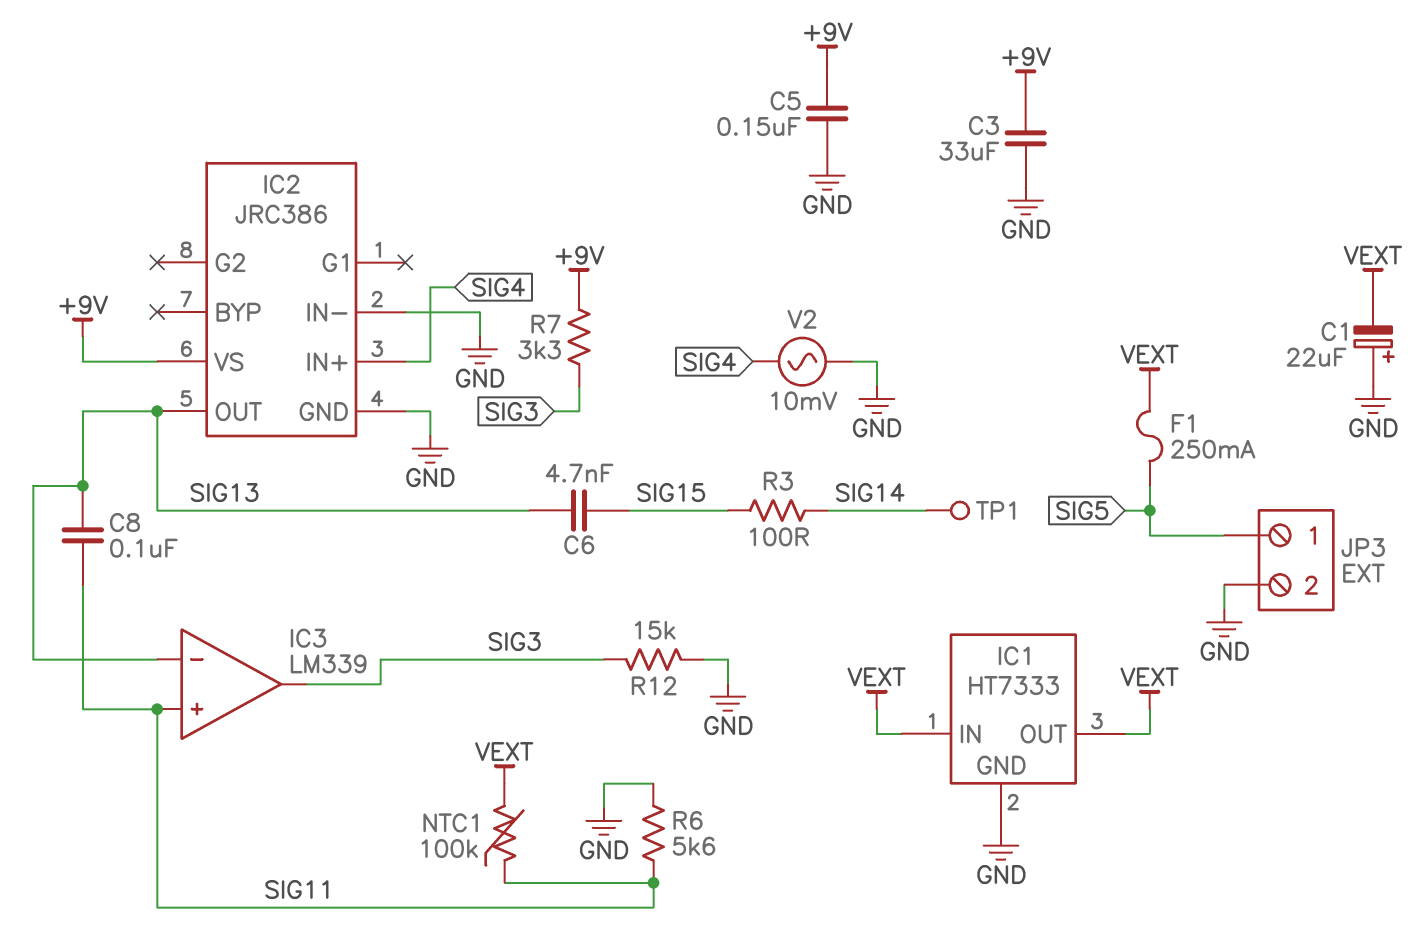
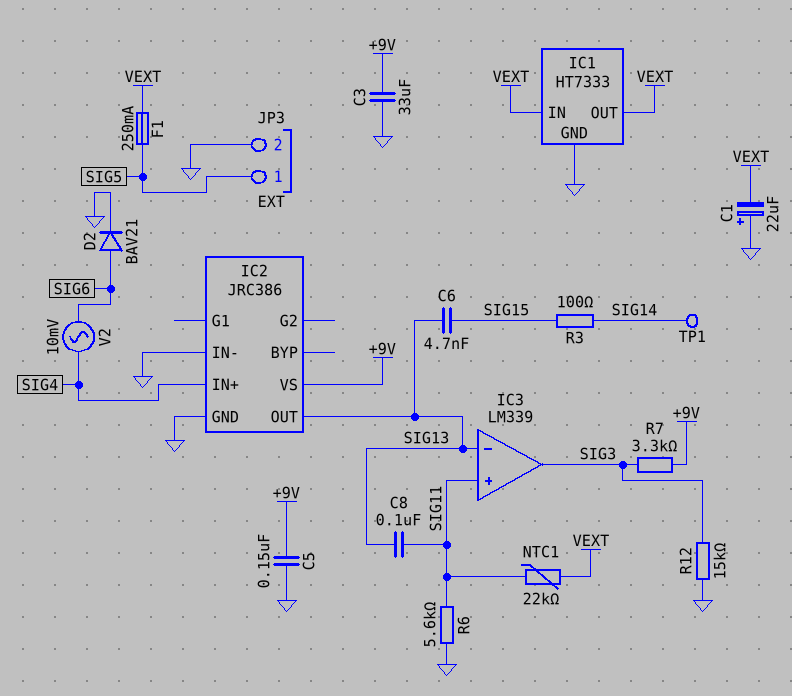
D2: none -> diode BAV21 (A SIG6, K GND)
NTC1: 100k (SIG11, VEXT) -> 22k (SIG11, VEXT)
V2: AC 10mV (GND, SIG4) -> AC 10mV (SIG4, SIG6)

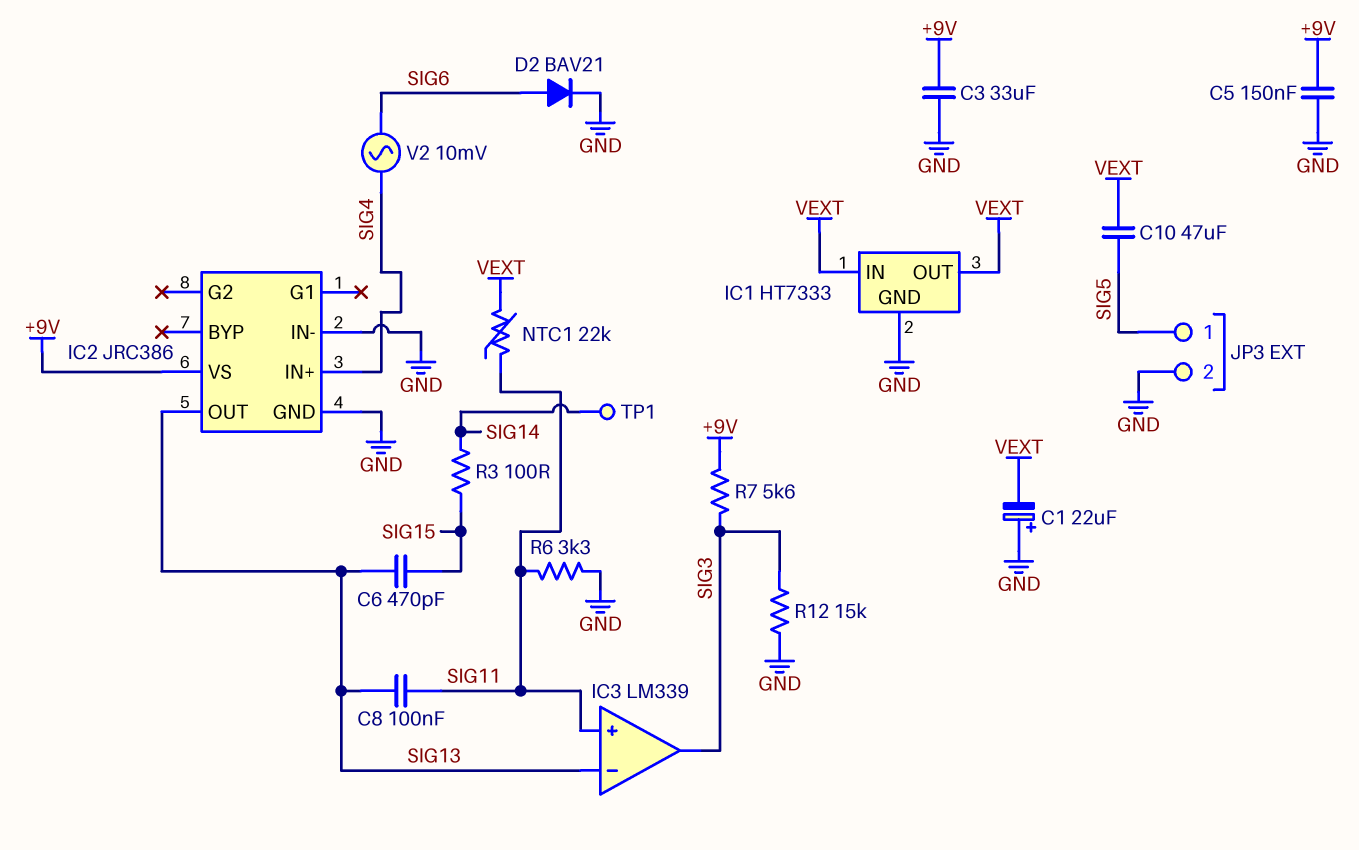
C6: 4.7nF (SIG13, SIG15) -> 470pF (SIG13, SIG15)
C10: none -> 47uF (SIG5, VEXT)
F1: 250mA (SIG5, VEXT) -> none
R6: 5.6k (GND, SIG11) -> 3.3k (GND, SIG11)
R7: 3.3k (+9V, SIG3) -> 5.6k (+9V, SIG3)

